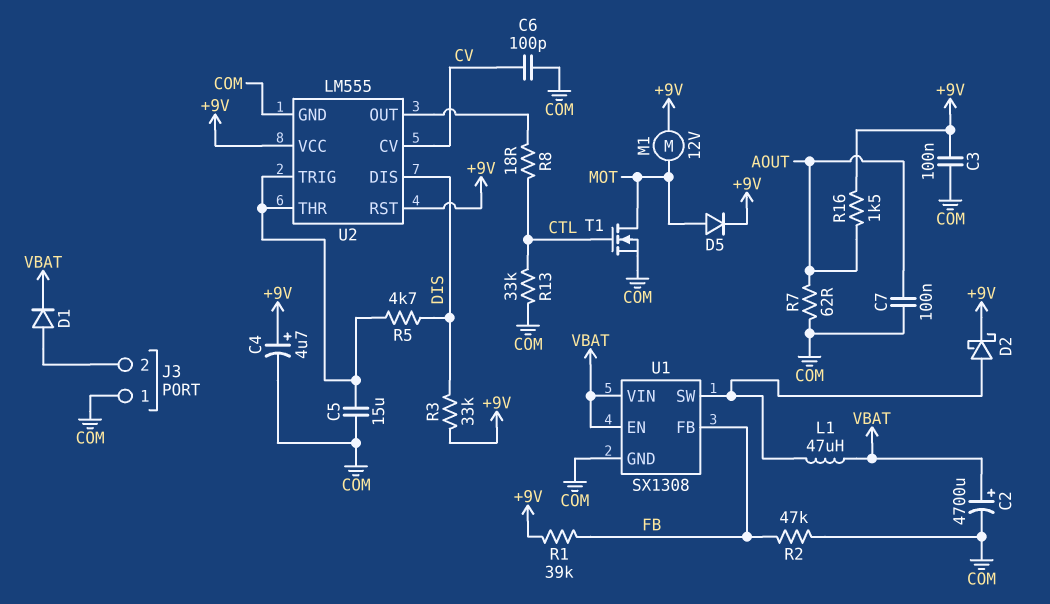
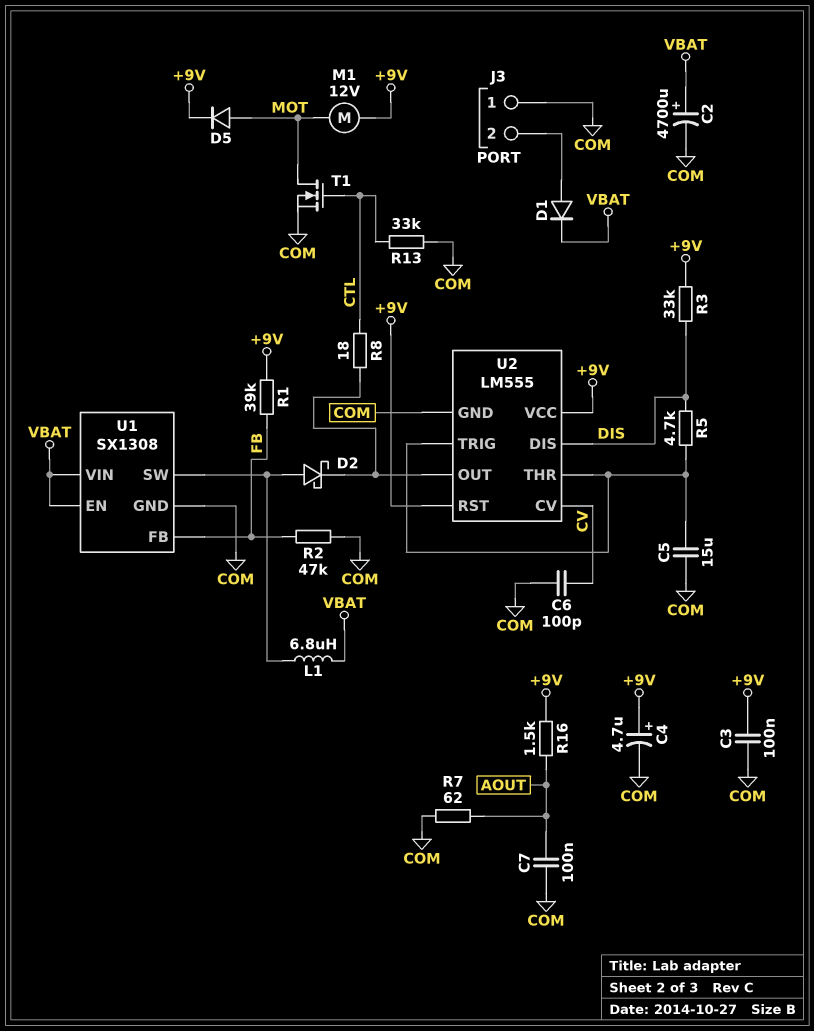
D2: schottky (A U1/SW, K +9V) -> schottky (A U1/SW, K U2/OUT)
L1: 47uH (U1/SW, VBAT) -> 6.8uH (U1/SW, VBAT)

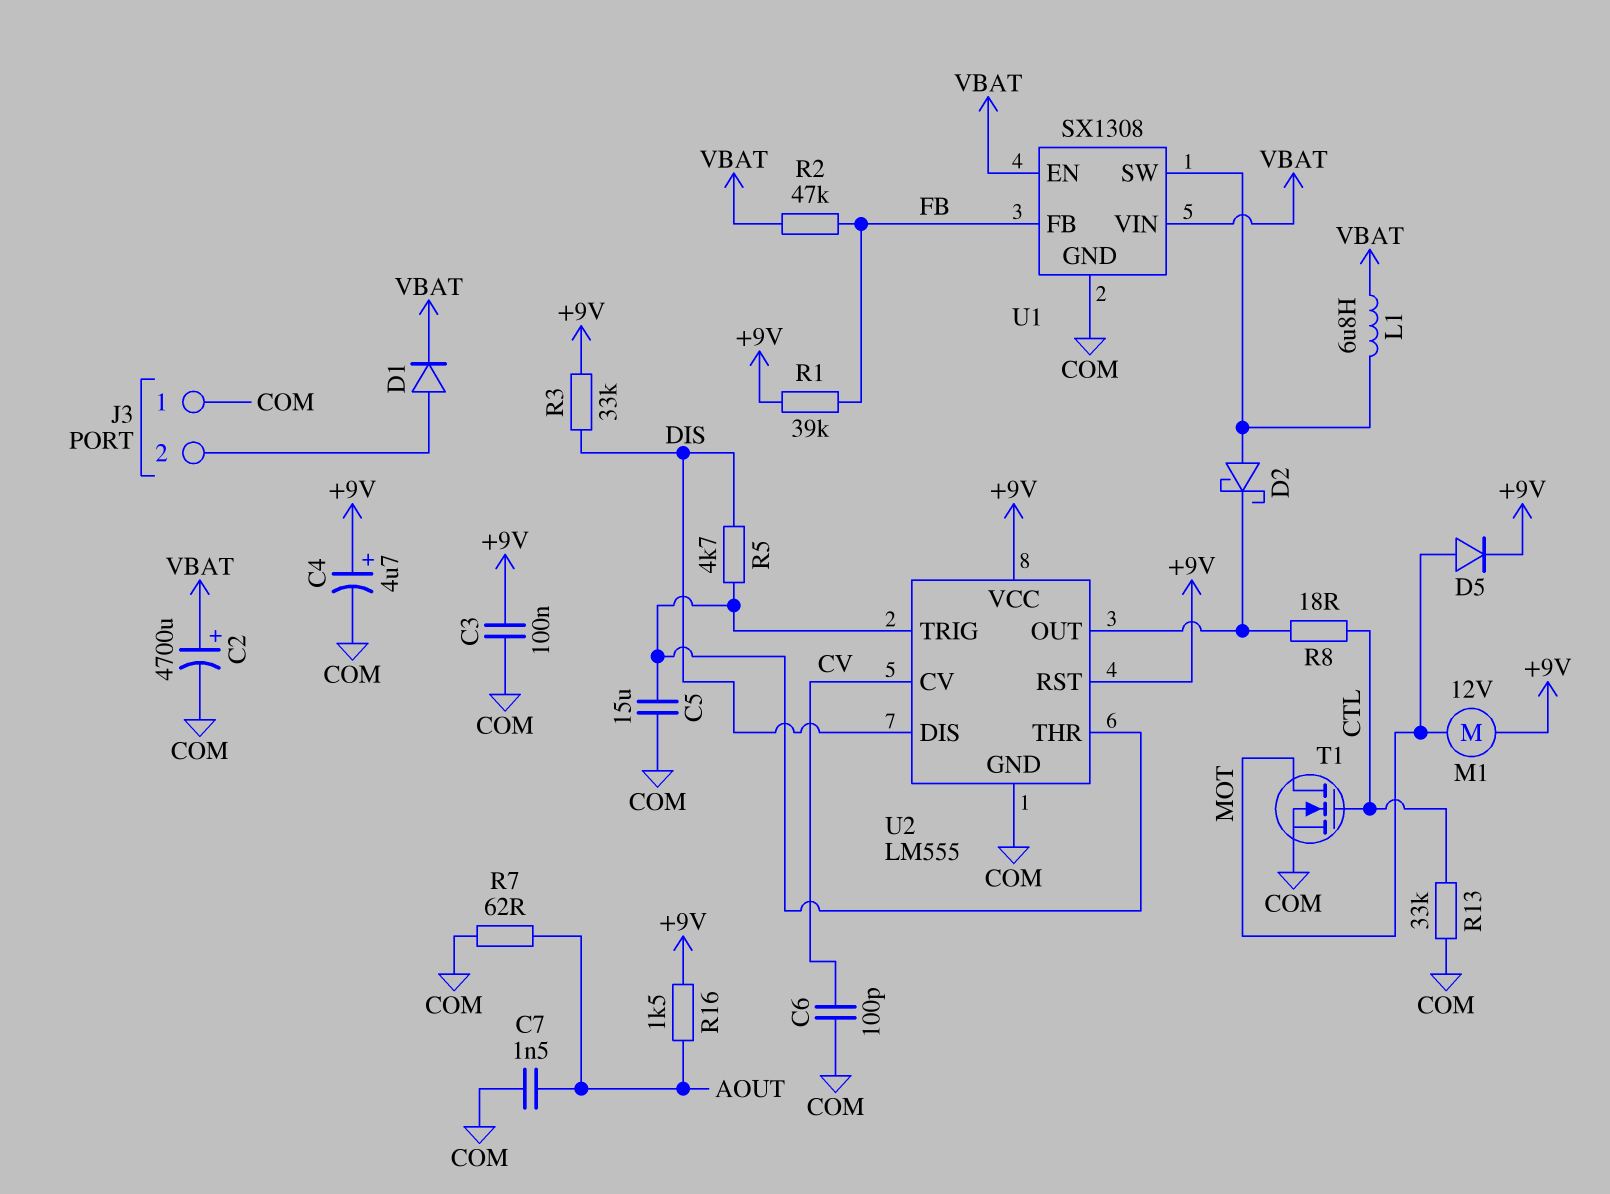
C7: 100nF (AOUT, COM) -> 1.5nF (AOUT, COM)
R2: 47k (COM, FB) -> 47k (FB, VBAT)

